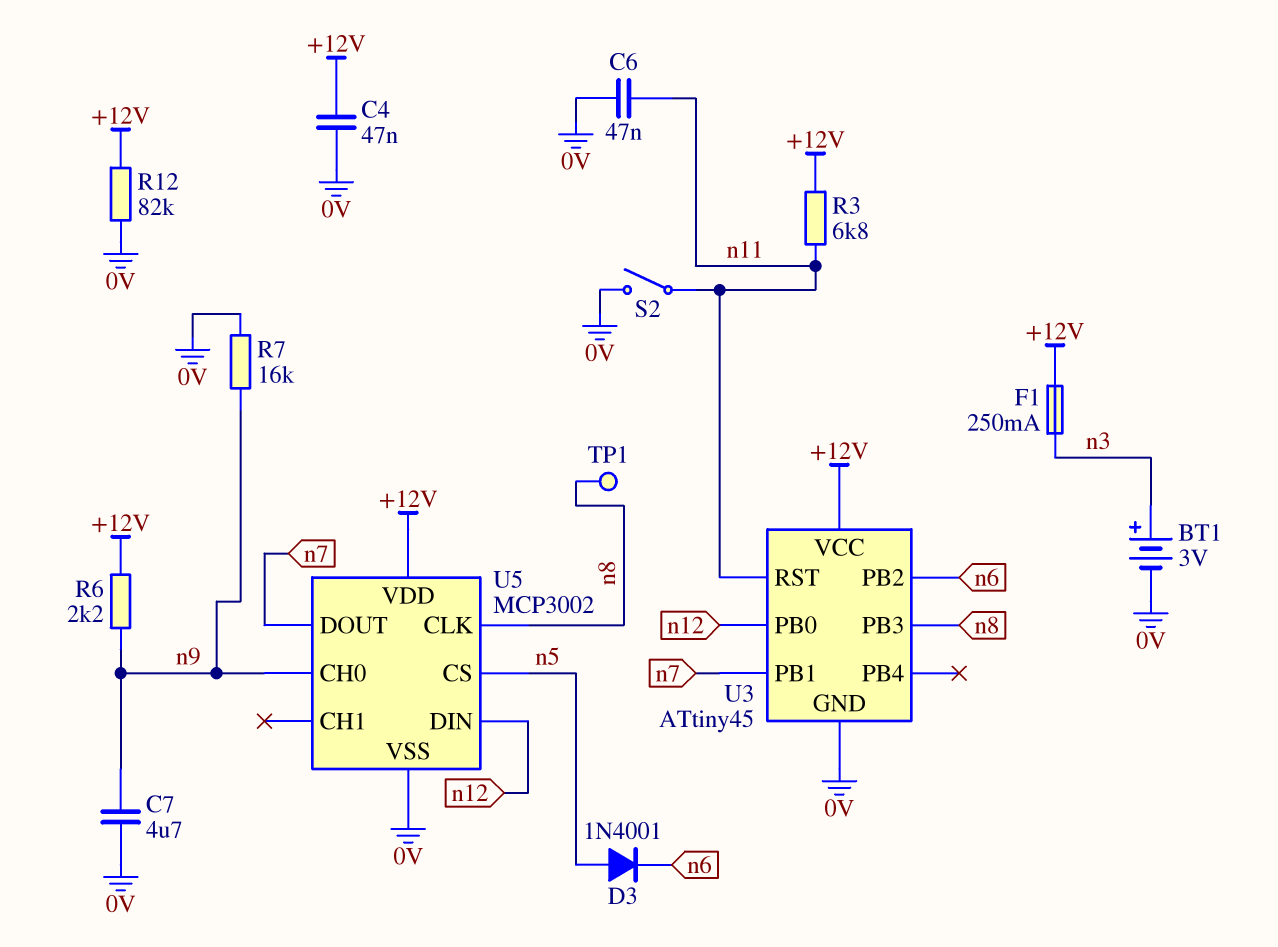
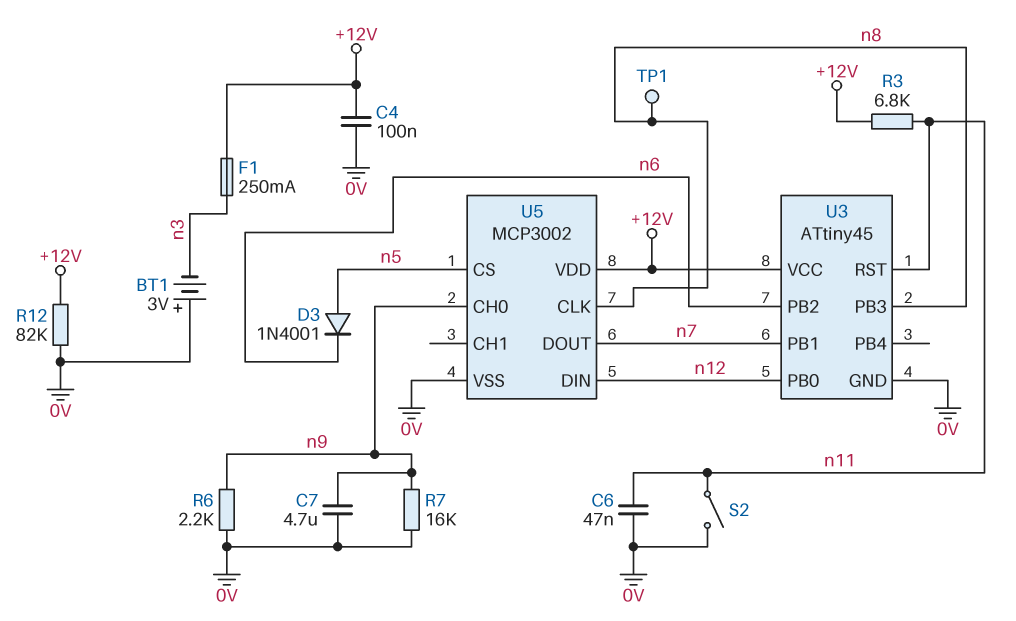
BT1: 3V (plus n3, minus 0V) -> 3V (plus 0V, minus n3)
C4: 47nF (+12V, 0V) -> 100nF (+12V, 0V)
R6: 2.2k (+12V, n9) -> 2.2k (0V, n9)

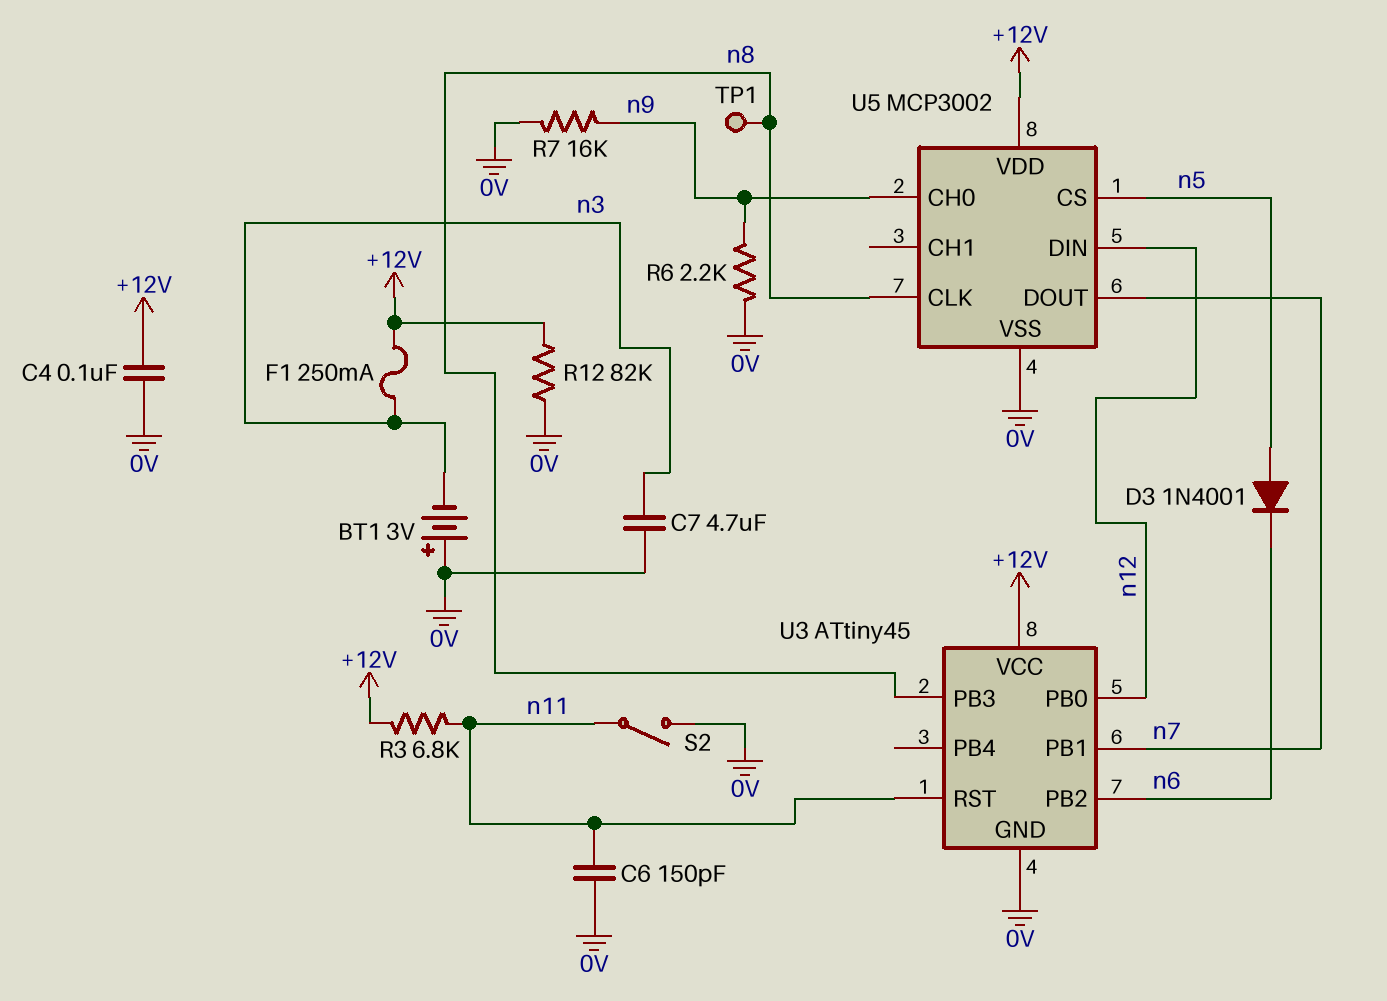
C6: 47nF (0V, n11) -> 150pF (0V, n11)
C7: 4.7uF (0V, n9) -> 4.7uF (0V, n3)

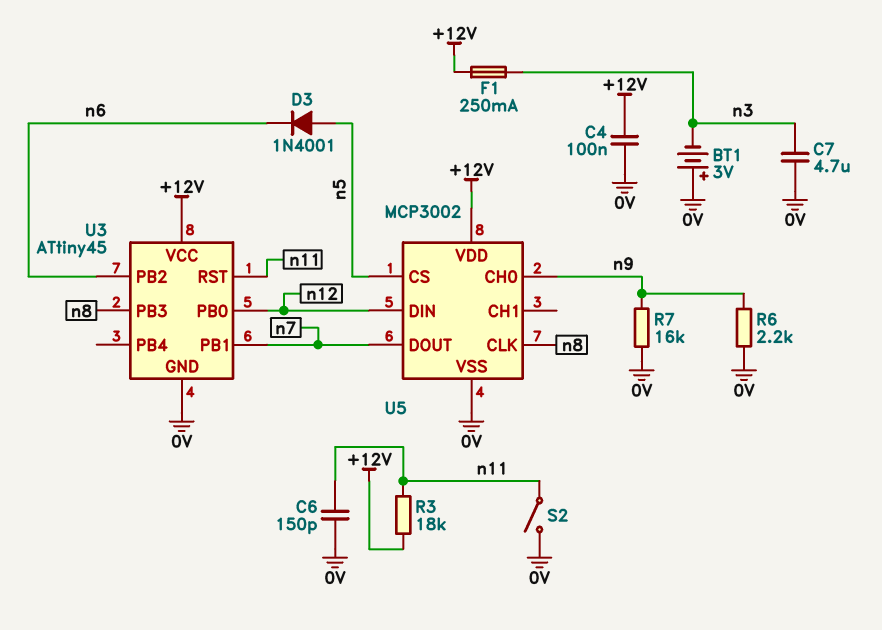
R3: 6.8k (+12V, n11) -> 18k (+12V, n11)
R12: 82k (+12V, 0V) -> none
TP1: test point (n8) -> none

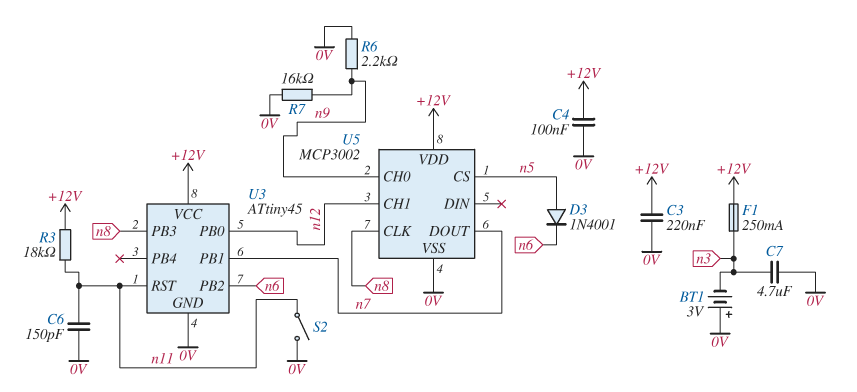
C3: none -> 220nF (+12V, 0V)
U5 pin CH1: none -> n12
U5 pin DIN: n12 -> none

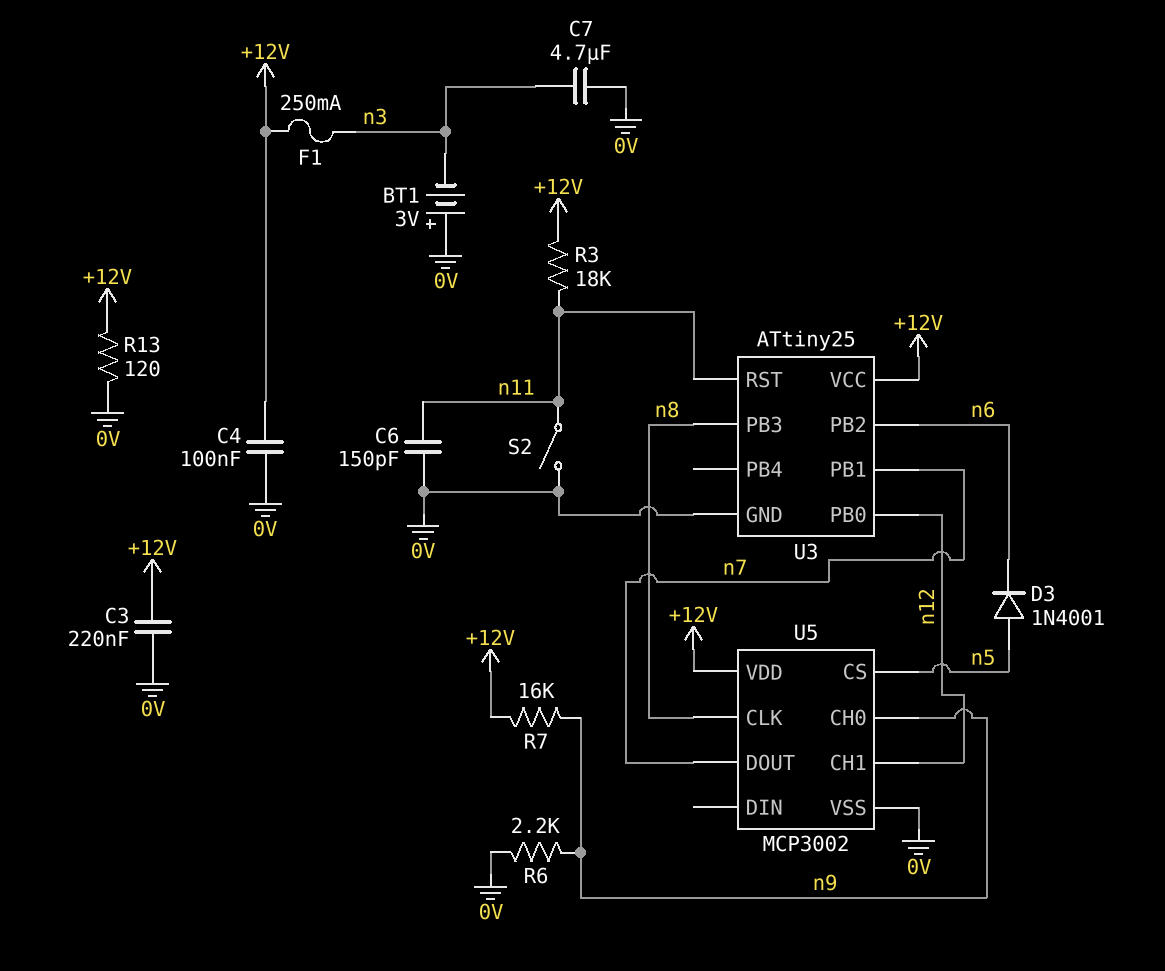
R7: 16k (0V, n9) -> 16k (+12V, n9)
R13: none -> 120 (+12V, 0V)
U3: ATtiny45 -> ATtiny25

